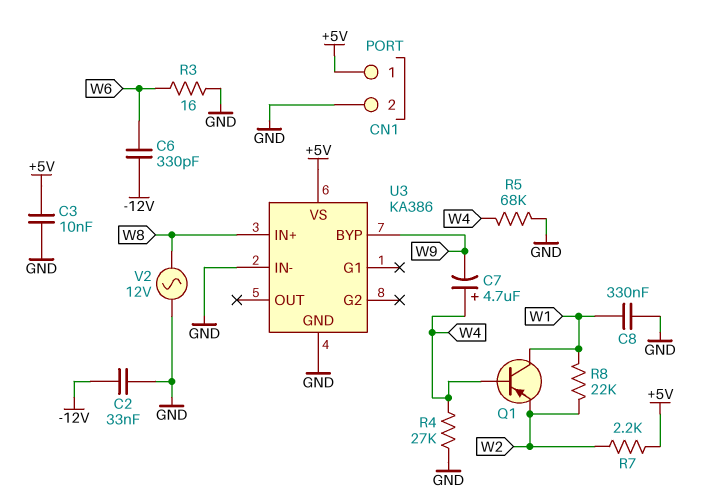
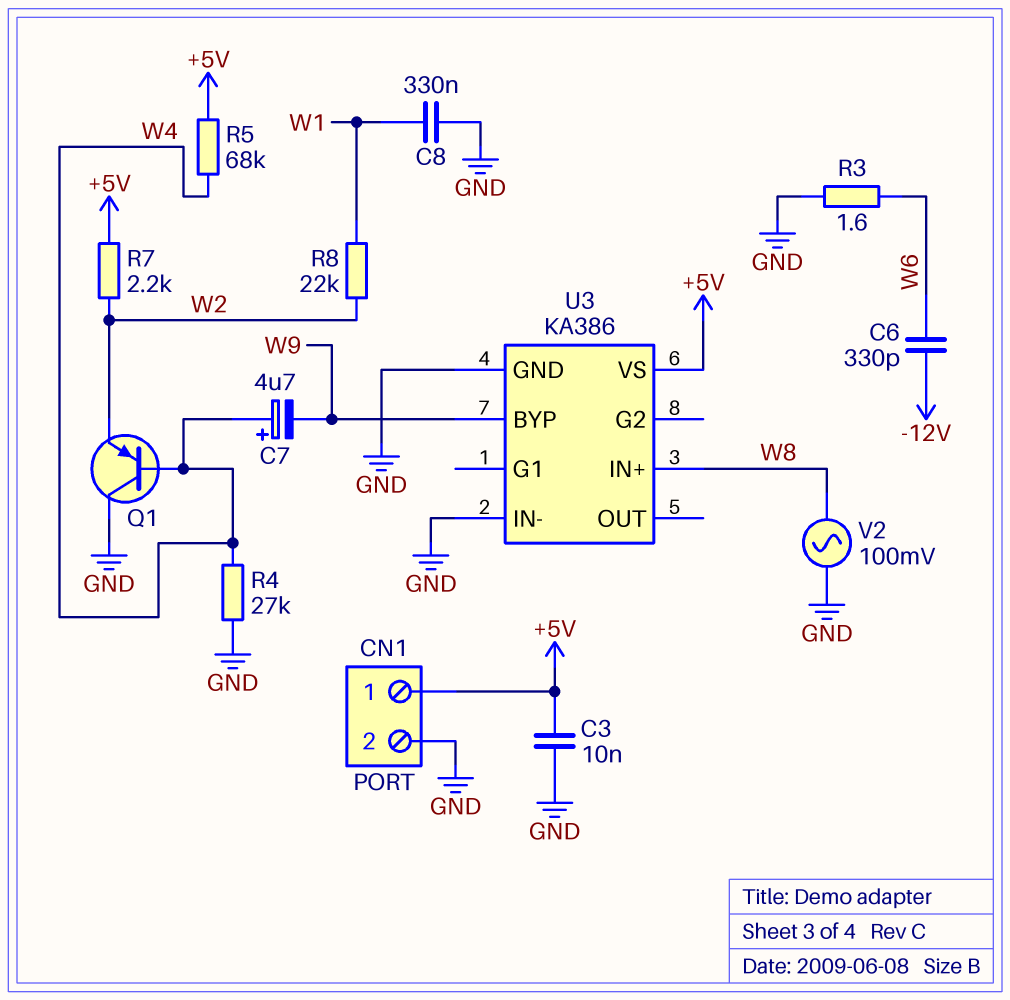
C2: 33nF (-12V, GND) -> none
Q1: PNP (B W4, C W1, E W2) -> PNP (B W4, C GND, E W2)
R3: 16 (GND, W6) -> 1.6 (GND, W6)
R5: 68k (GND, W4) -> 68k (+5V, W4)
V2: AC 12V (GND, W8) -> AC 100mV (GND, W8)

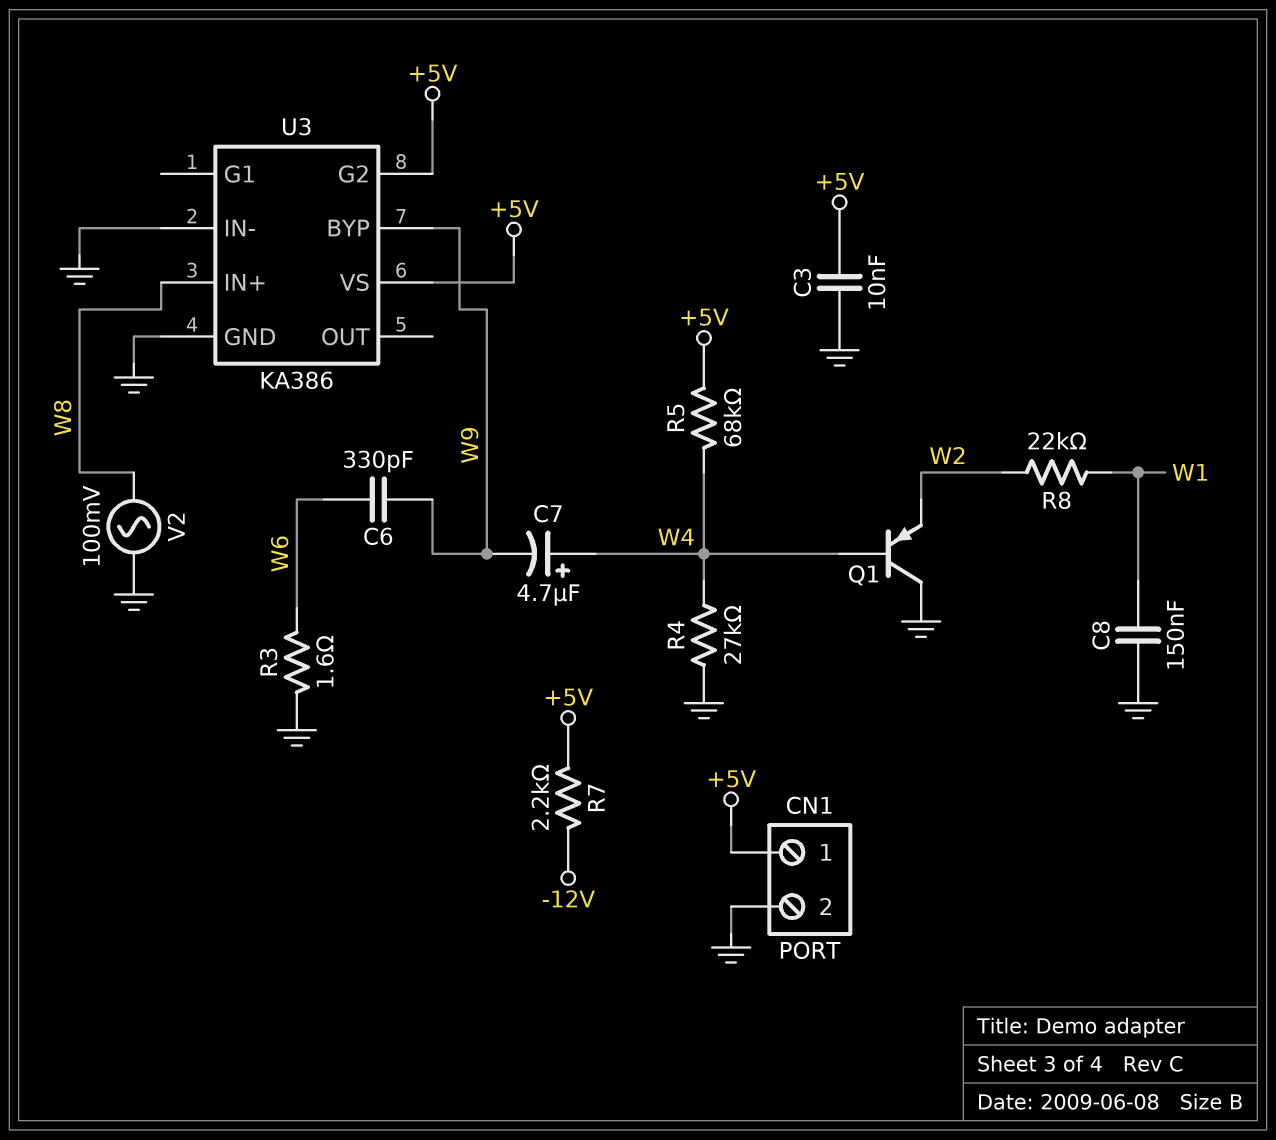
C6: 330pF (-12V, W6) -> 330pF (W6, W9)
C8: 330nF (GND, W1) -> 150nF (GND, W1)
R7: 2.2k (+5V, W2) -> 2.2k (+5V, -12V)
U3 pin G2: none -> +5V

